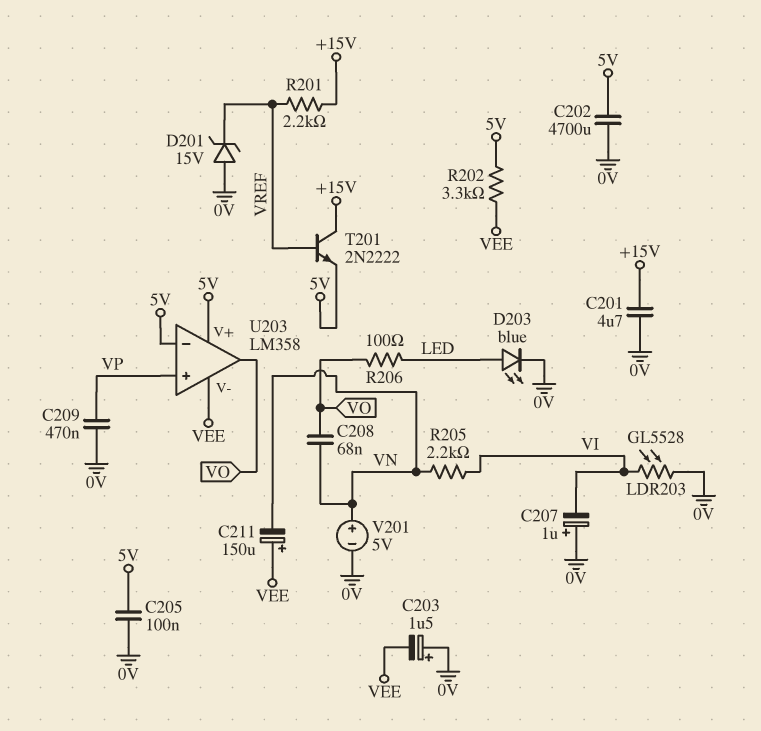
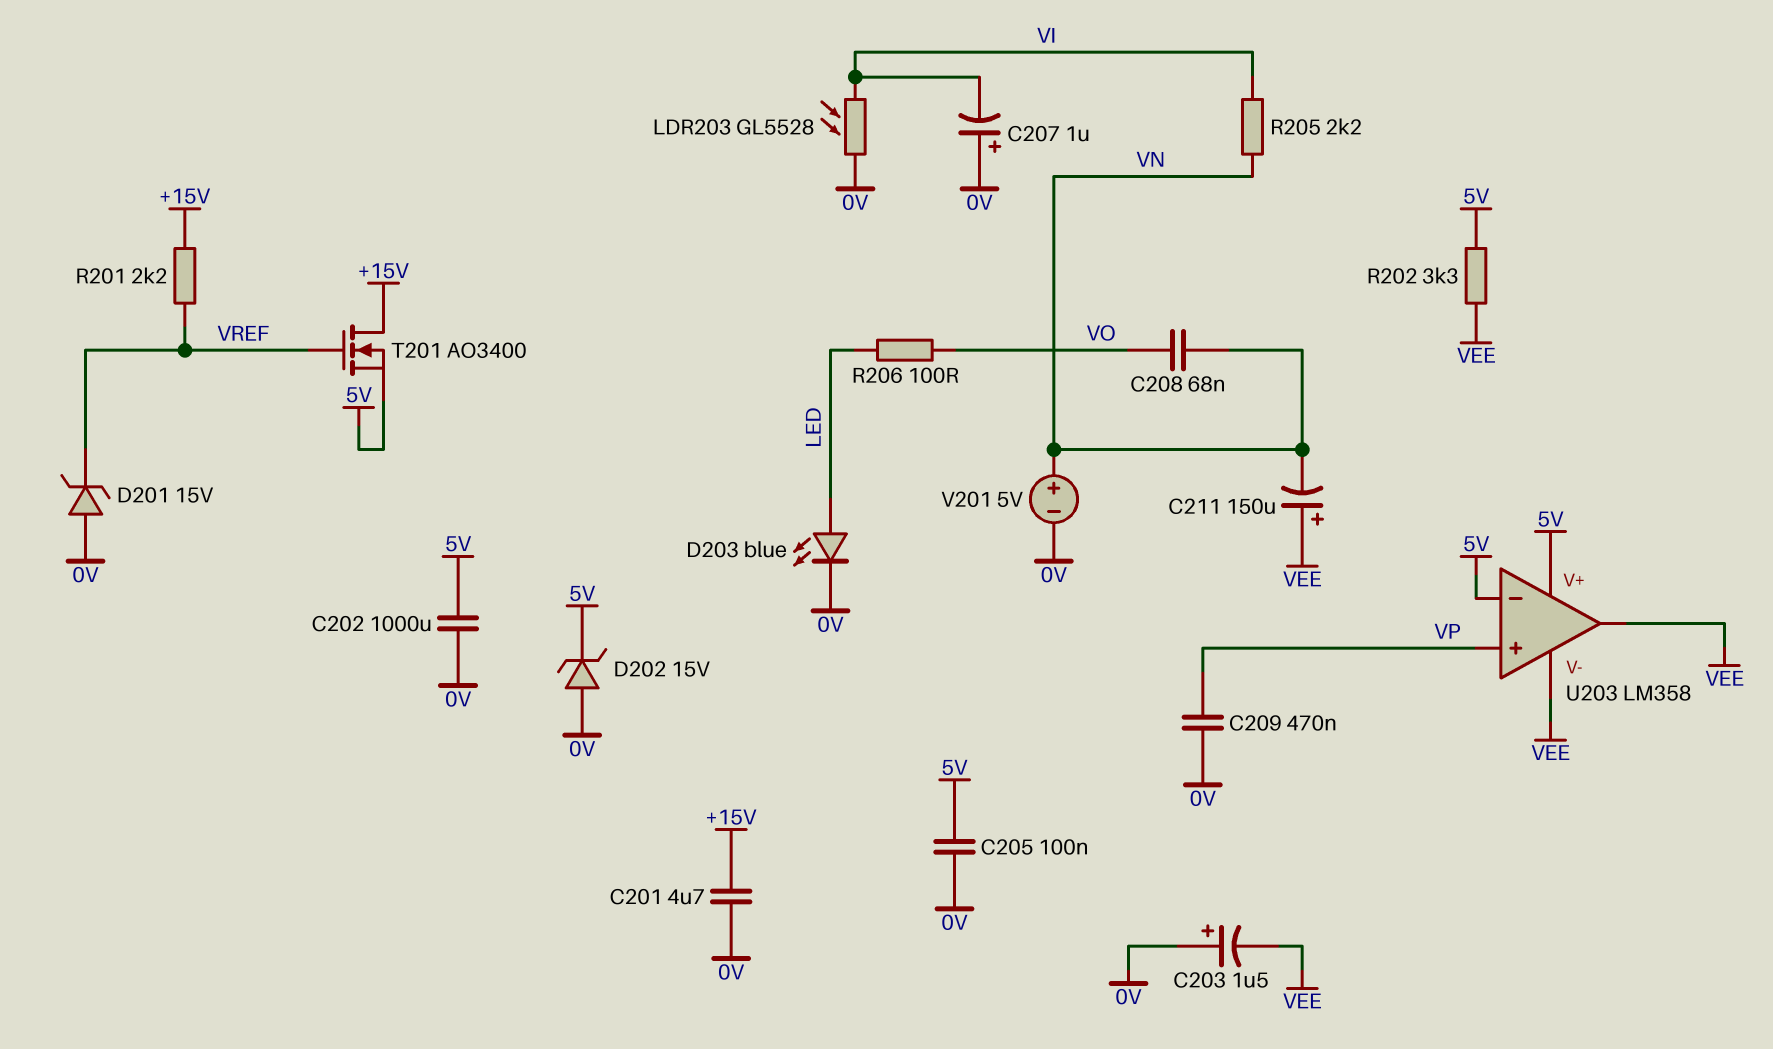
C202: 4700uF (0V, 5V) -> 1000uF (0V, 5V)
D202: none -> zener 15V (A 0V, K 5V)
T201: NPN 2N2222 (B VREF, C +15V, E 5V) -> NMOS AO3400 (G VREF, D +15V, S 5V)
U203 pin out: VO -> VEE

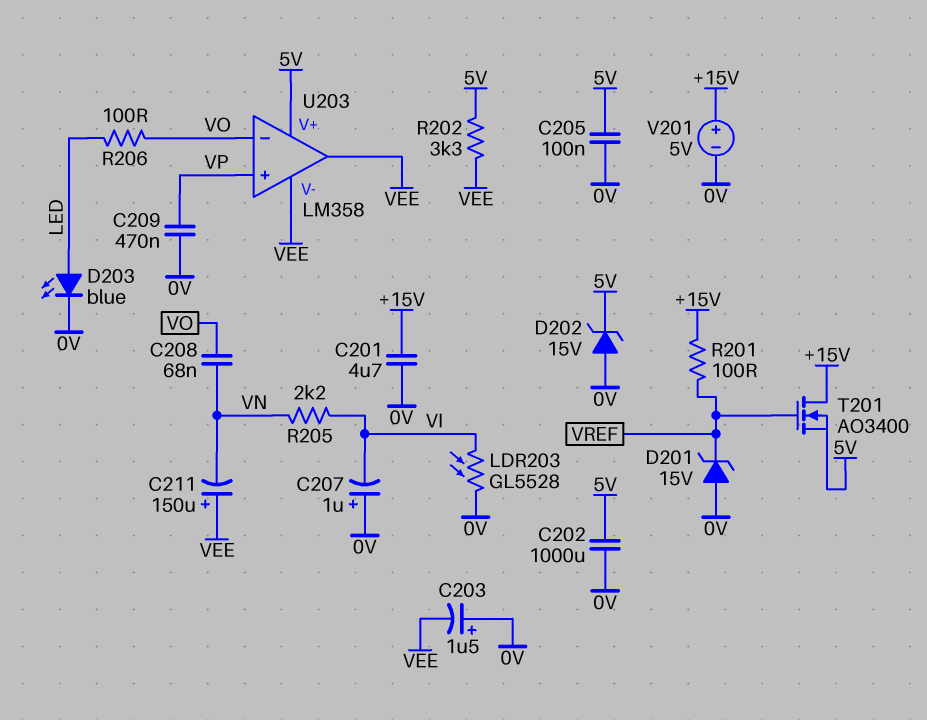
R201: 2.2k (+15V, VREF) -> 100 (+15V, VREF)
U203 pin in-: 5V -> VO
V201: 5V (plus VN, minus 0V) -> 5V (plus +15V, minus 0V)

